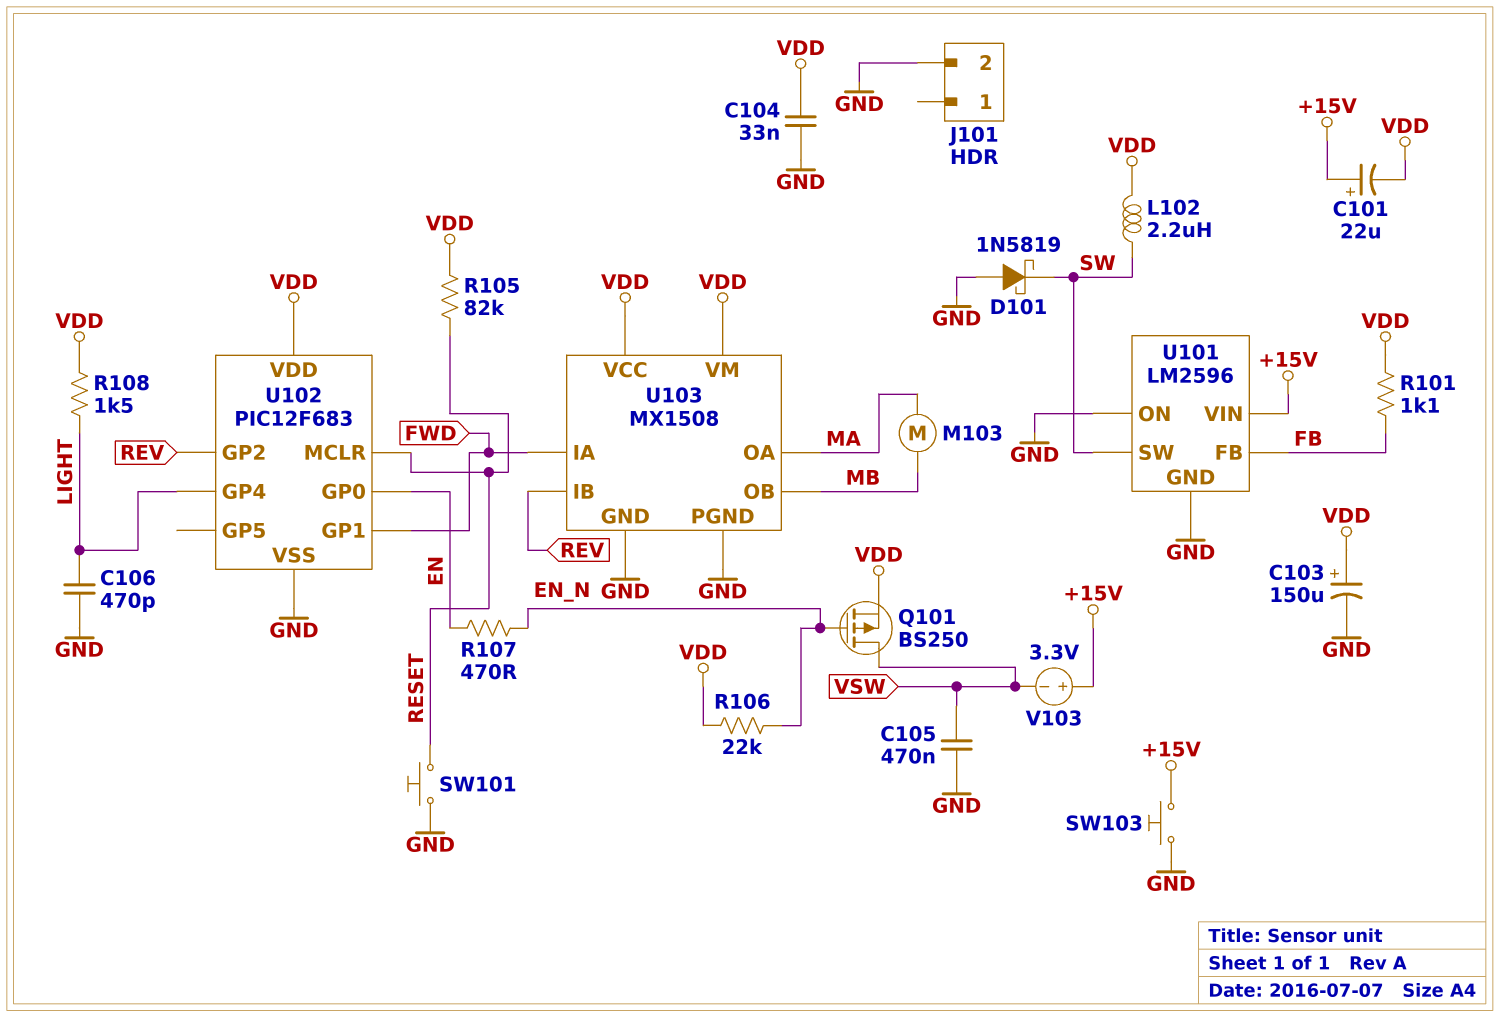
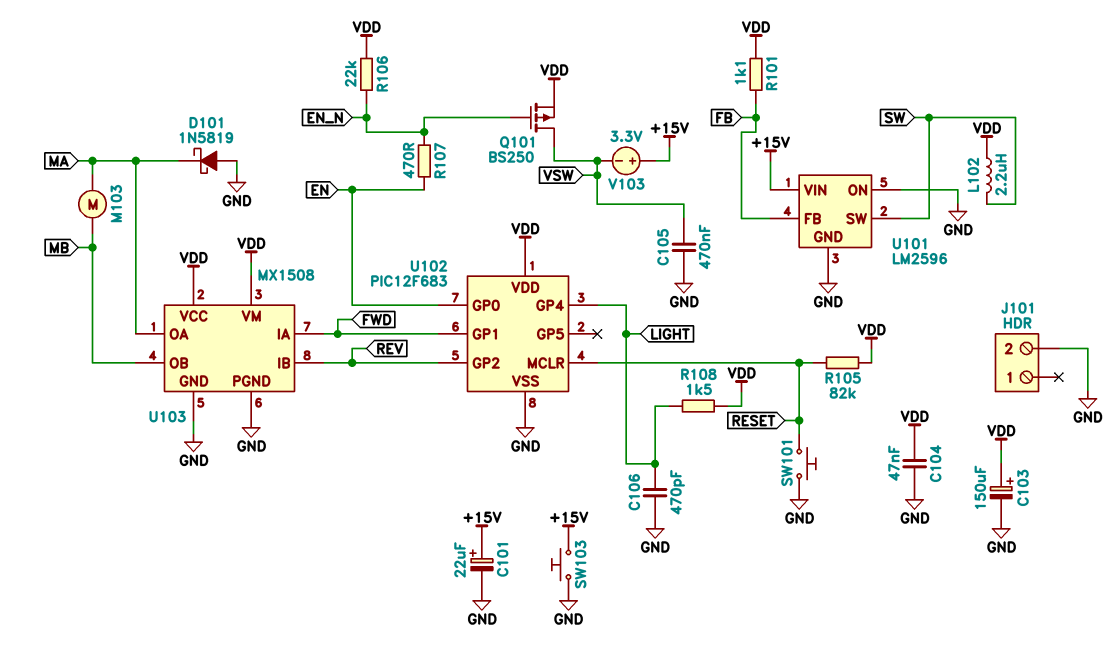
C101: 22uF (plus +15V, minus VDD) -> 22uF (plus +15V, minus GND)
C104: 33nF (GND, VDD) -> 47nF (GND, VDD)
D101: schottky 1N5819 (A GND, K SW) -> schottky 1N5819 (A GND, K MA)

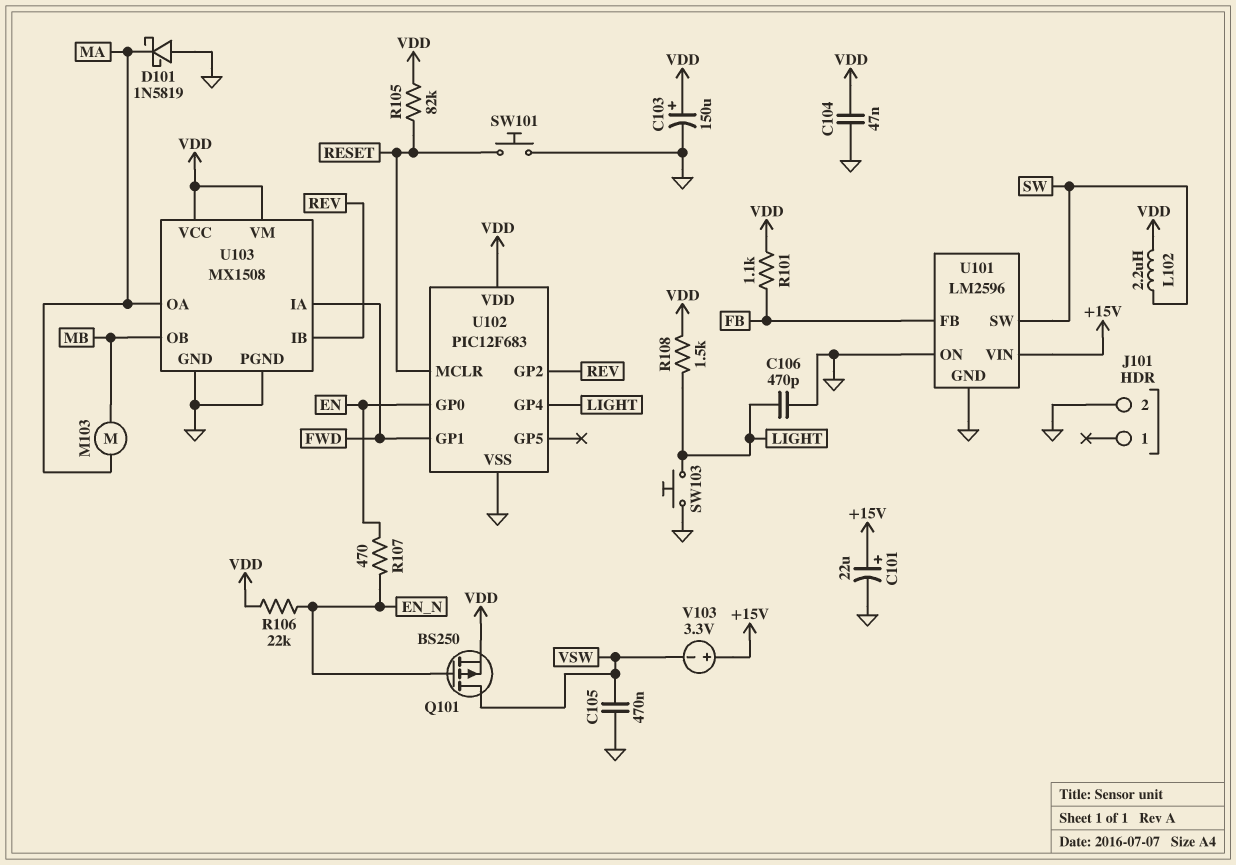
SW103: button (+15V, GND) -> button (GND, LIGHT)

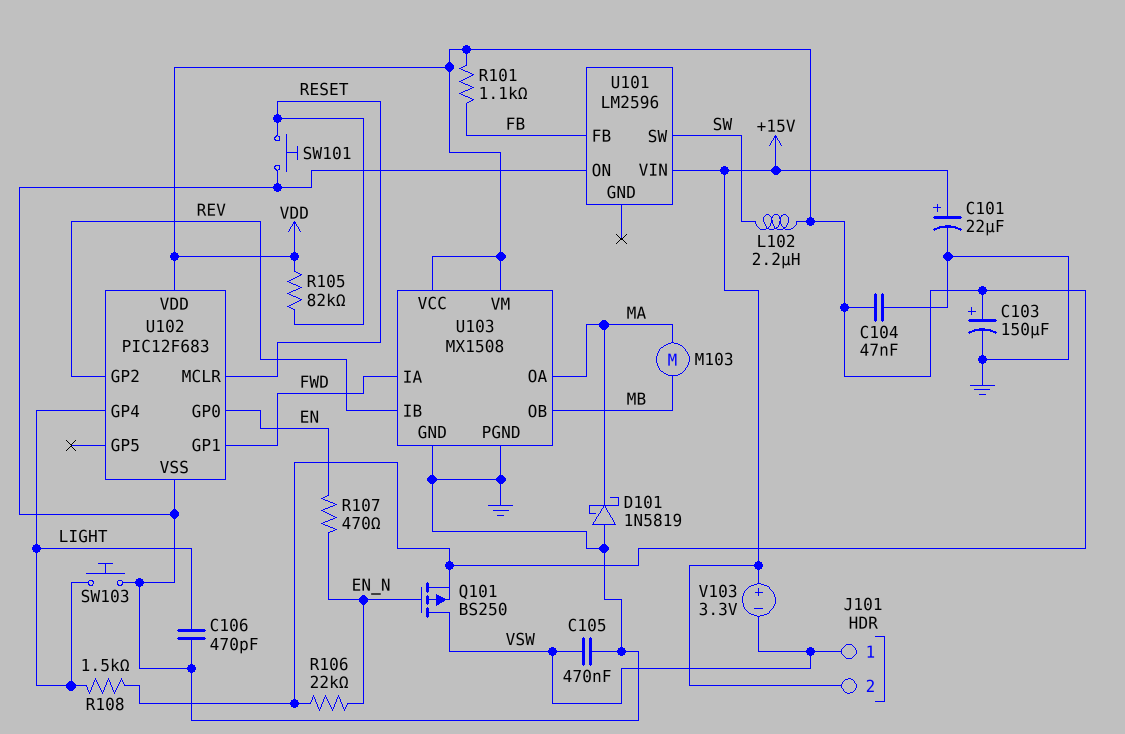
J101 pin 1: none -> VSW
J101 pin 2: GND -> +15V
U101 pin GND: GND -> none

